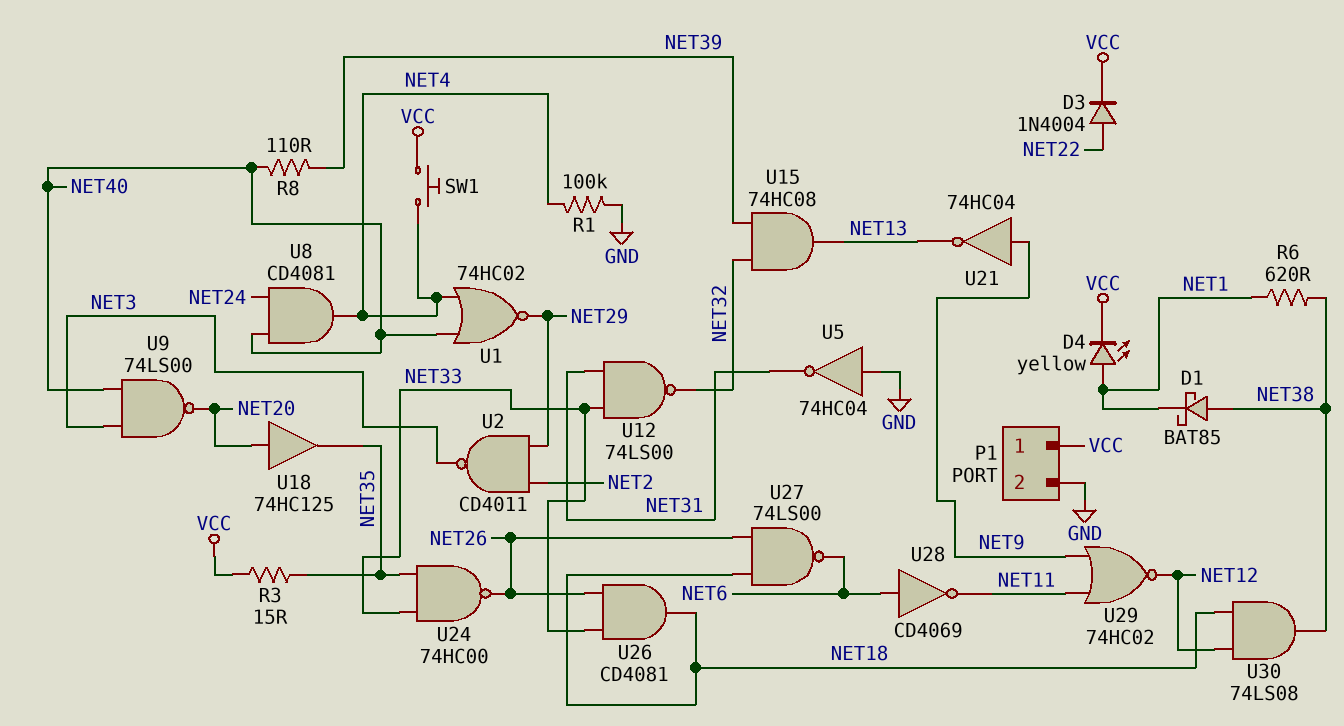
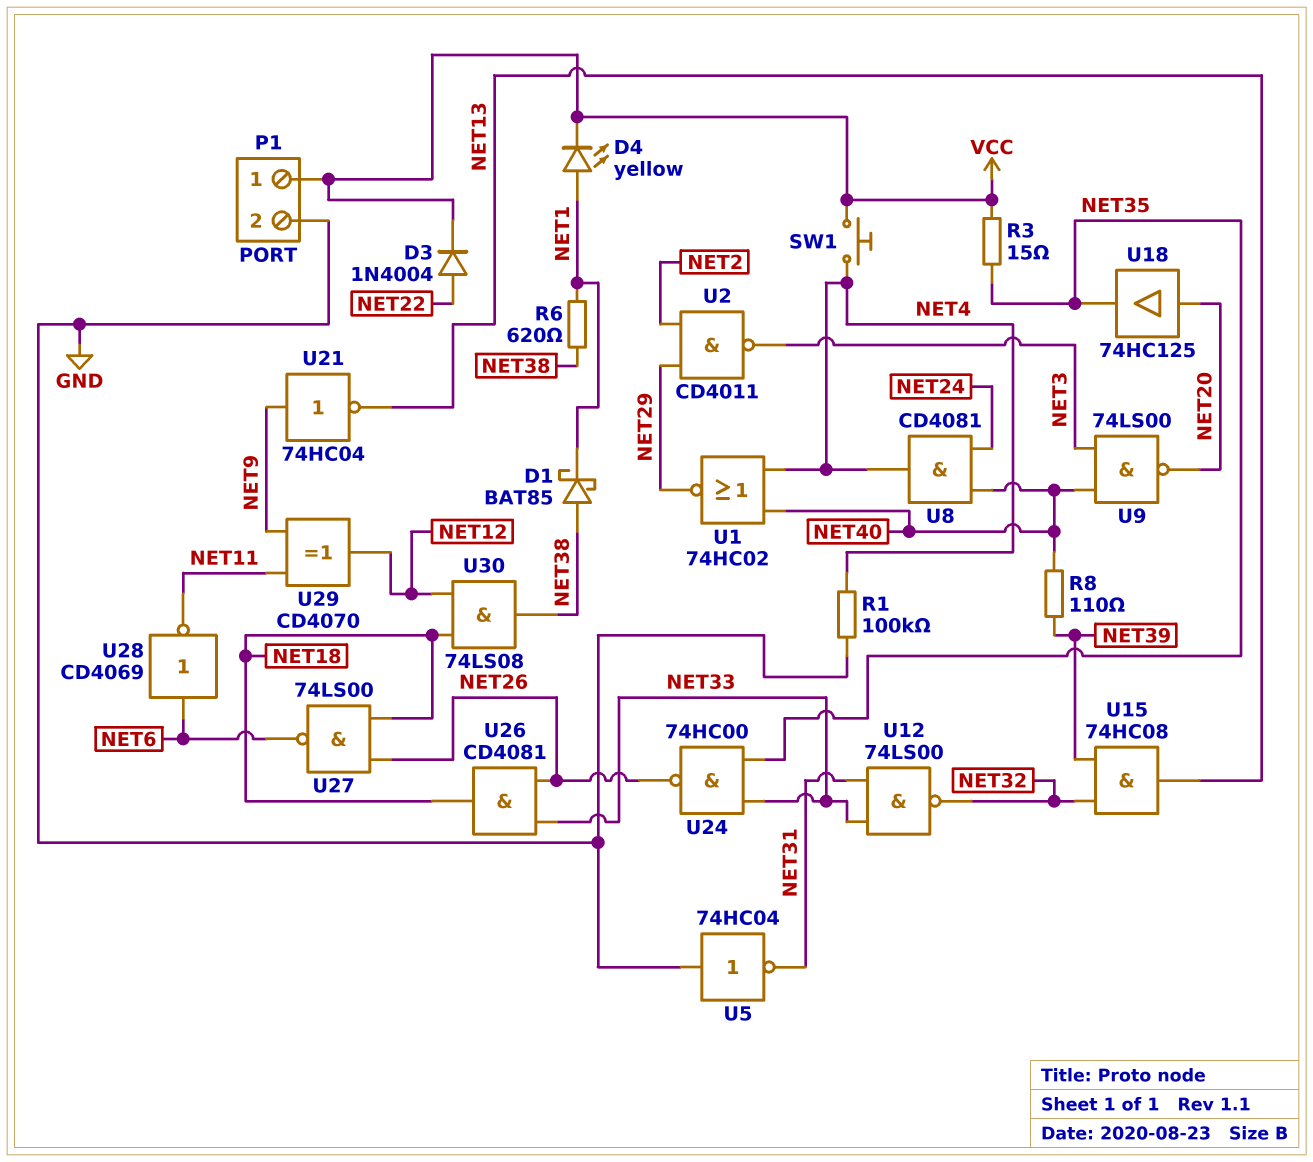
U29: NOR 74HC02 (in NET9, in NET11, out NET12) -> XOR CD4070 (in NET9, in NET11, out NET12)

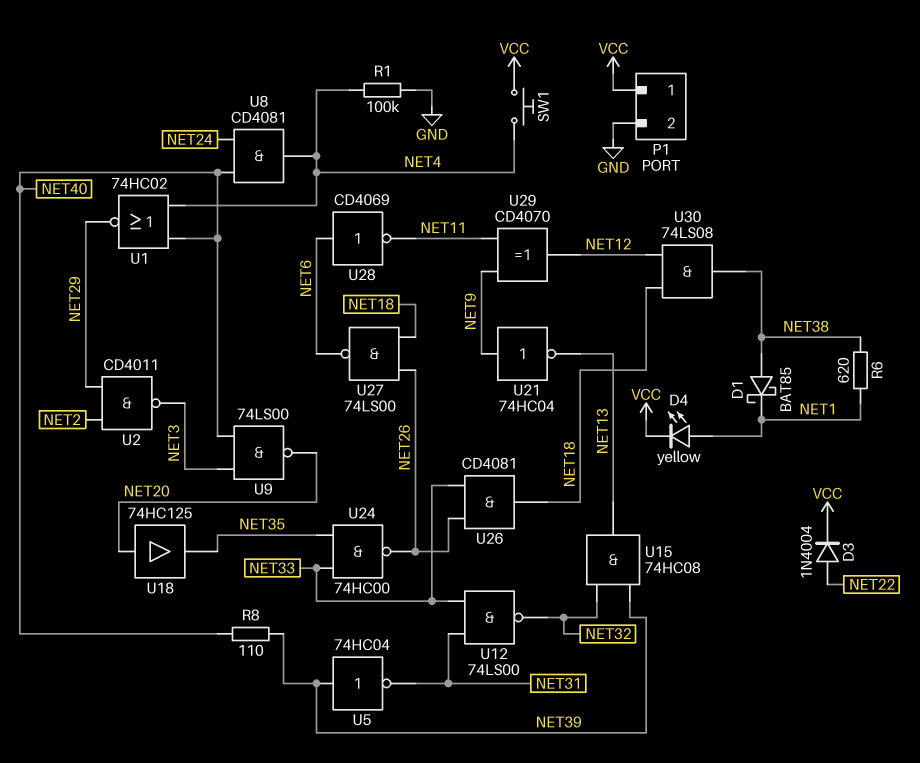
R3: 15 (NET35, VCC) -> none
U5: NOT 74HC04 (in GND, out NET31) -> NOT 74HC04 (in NET39, out NET31)

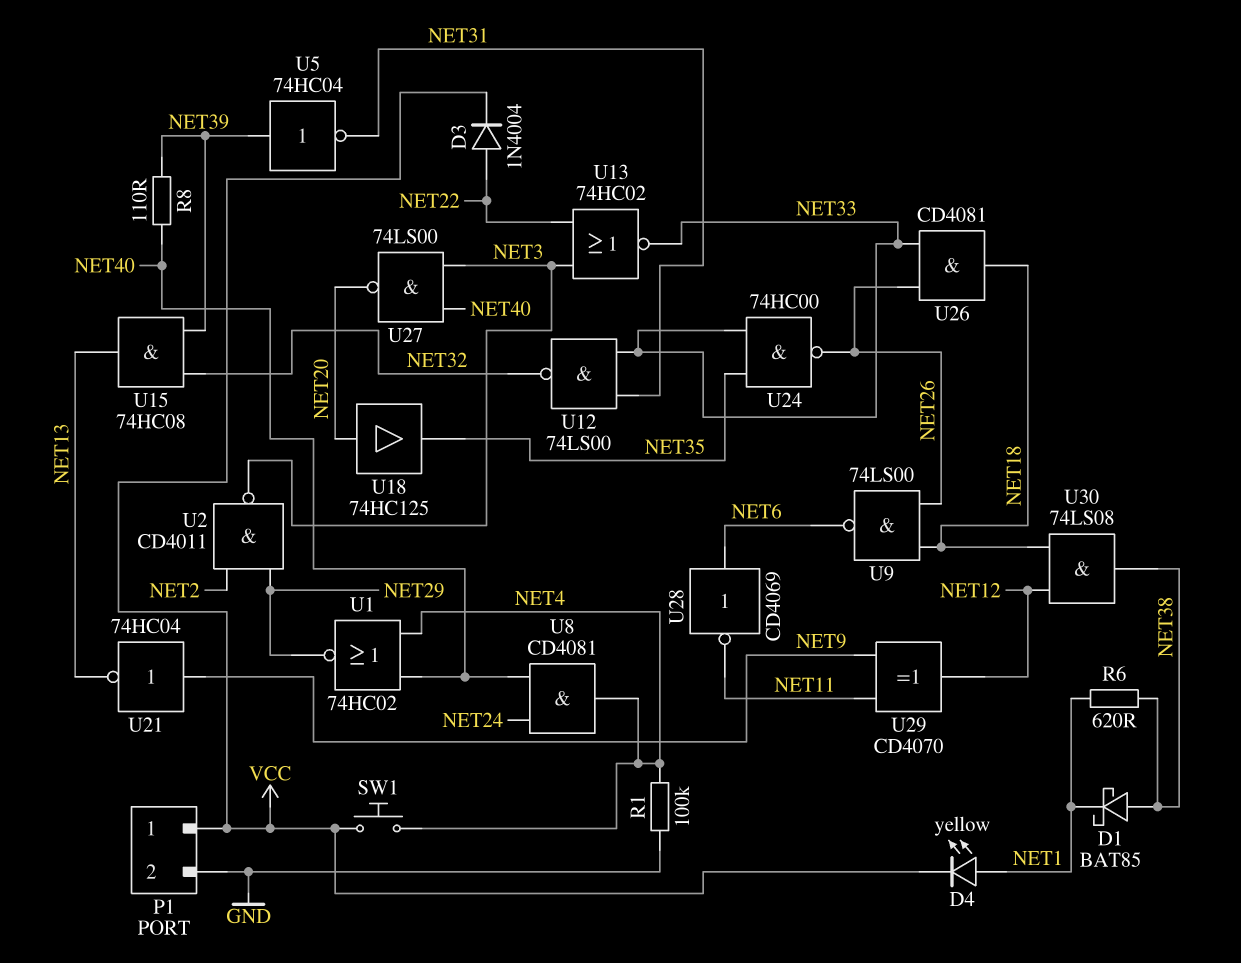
U9: NAND 74LS00 (in NET3, in NET40, out NET20) -> NAND 74LS00 (in NET18, in NET26, out NET6)
U13: none -> NOR 74HC02 (in NET3, in NET22, out NET33)
U27: NAND 74LS00 (in NET18, in NET26, out NET6) -> NAND 74LS00 (in NET3, in NET40, out NET20)

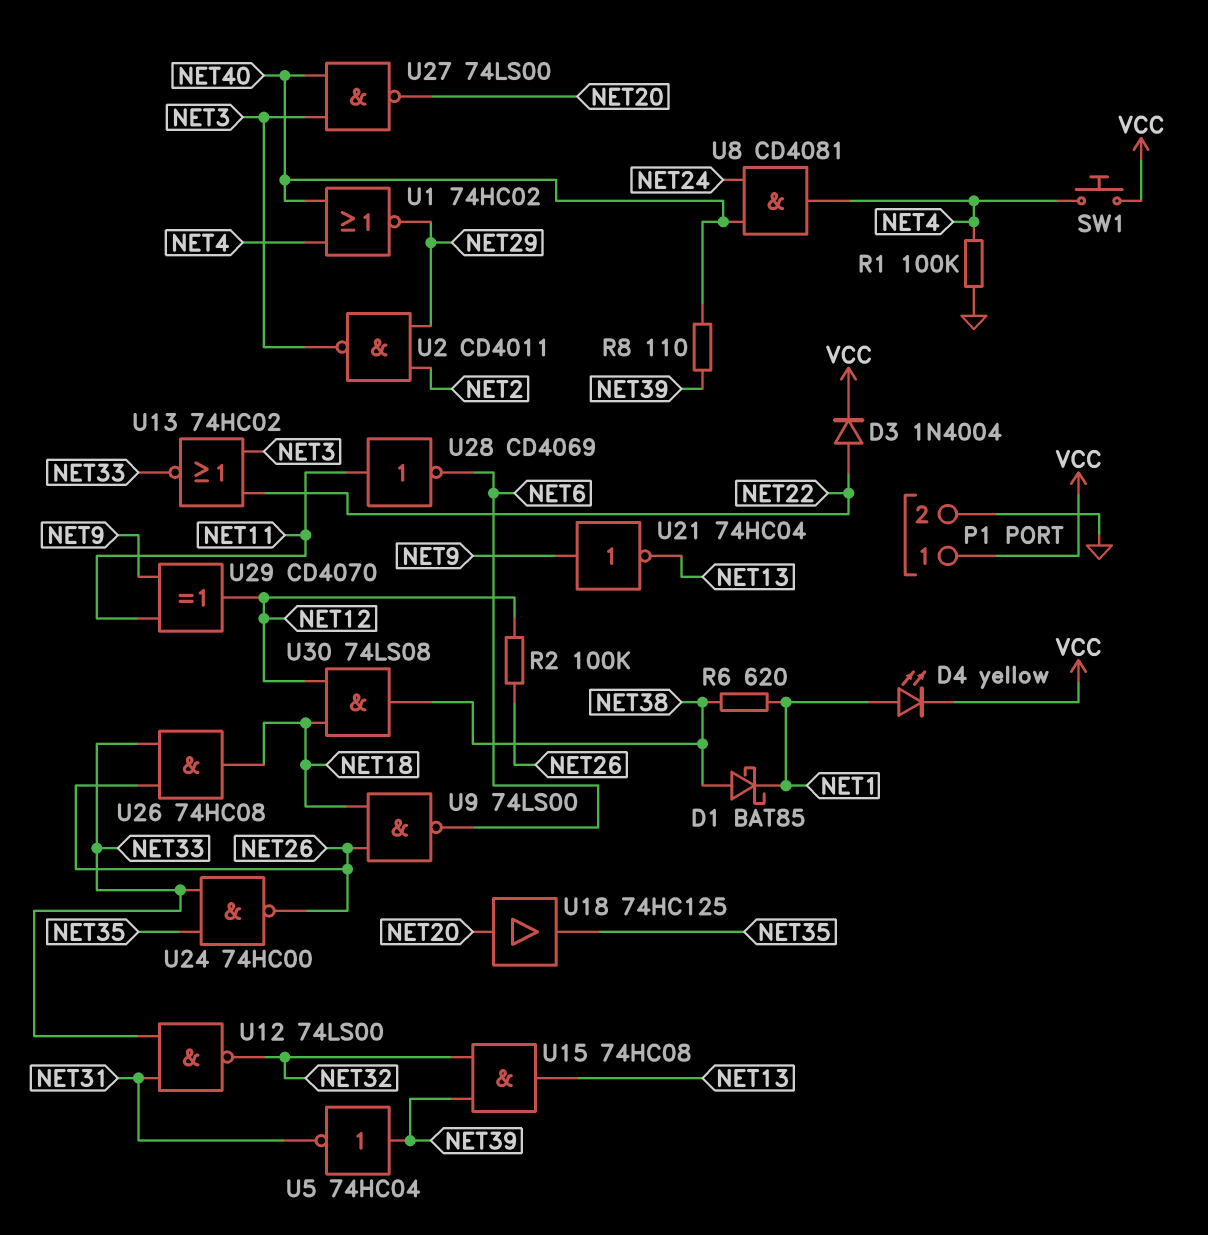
R2: none -> 100k (NET12, NET26)
U26: AND CD4081 (in NET26, in NET33, out NET18) -> AND 74HC08 (in NET26, in NET33, out NET18)
U28: NOT CD4069 (in NET6, out NET11) -> NOT CD4069 (in NET11, out NET6)

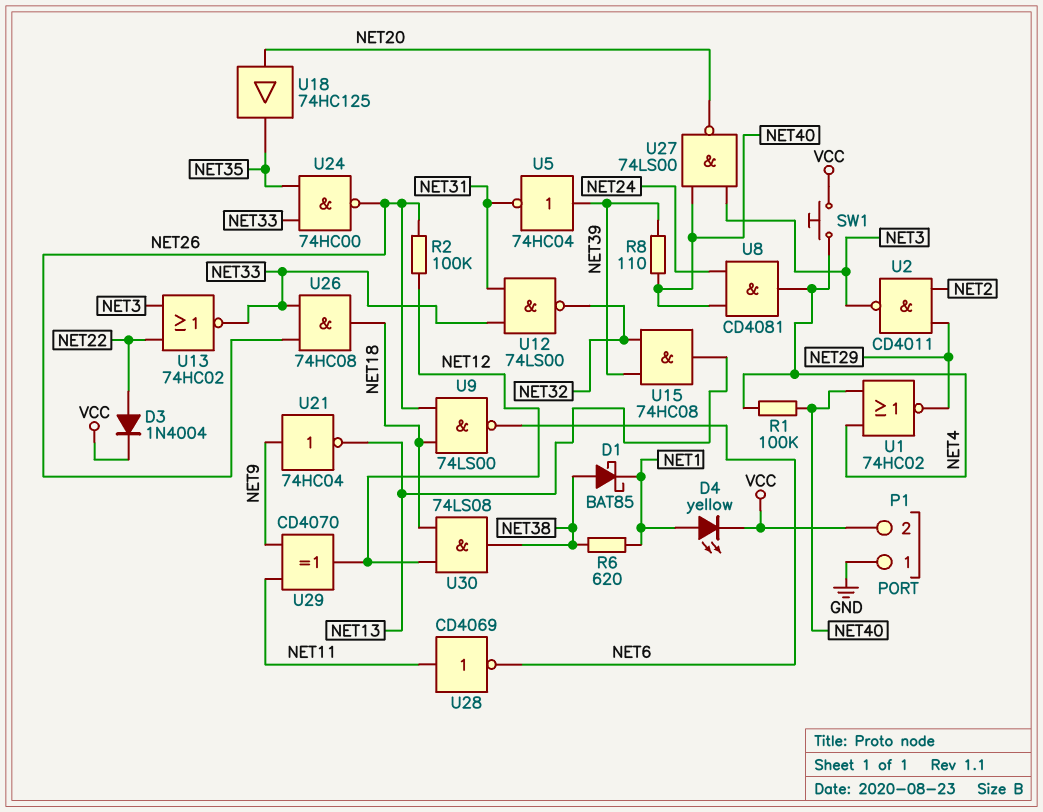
P1 pin 1: VCC -> GND
P1 pin 2: GND -> VCC
R1: 100k (GND, NET4) -> 100k (NET4, NET40)

